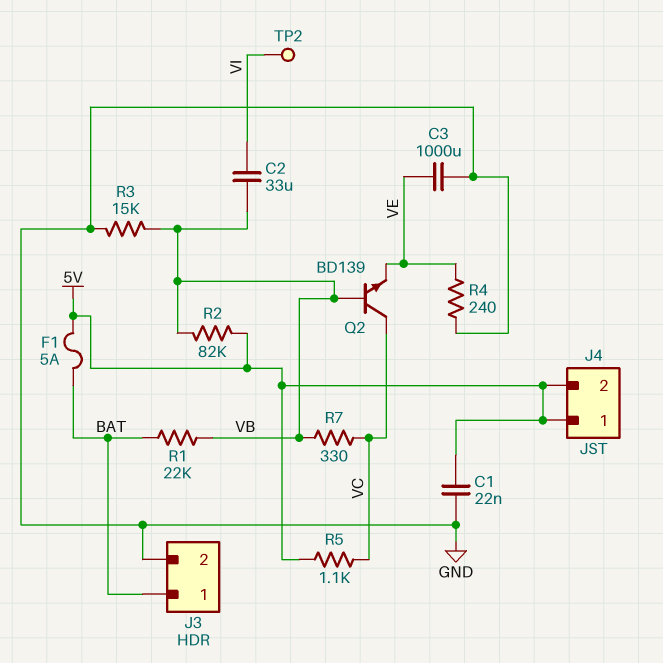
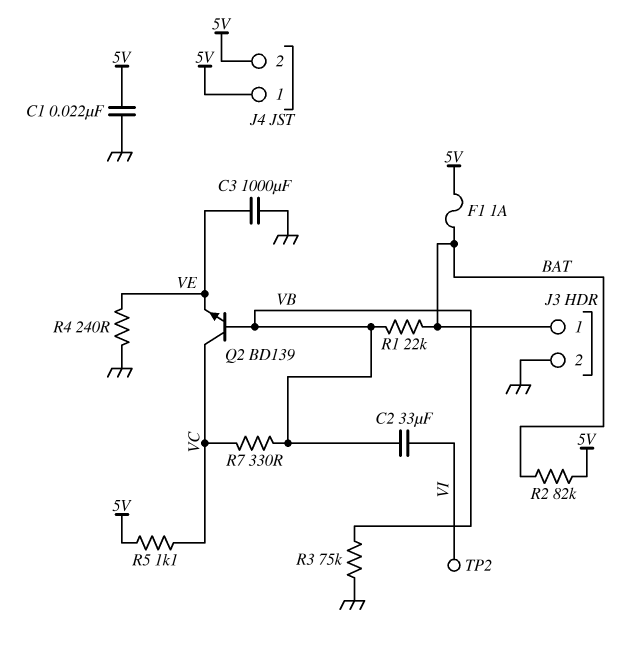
F1: 5A (5V, BAT) -> 1A (5V, BAT)
R2: 82k (5V, VB) -> 82k (5V, BAT)
R3: 15k (GND, VB) -> 75k (GND, VB)

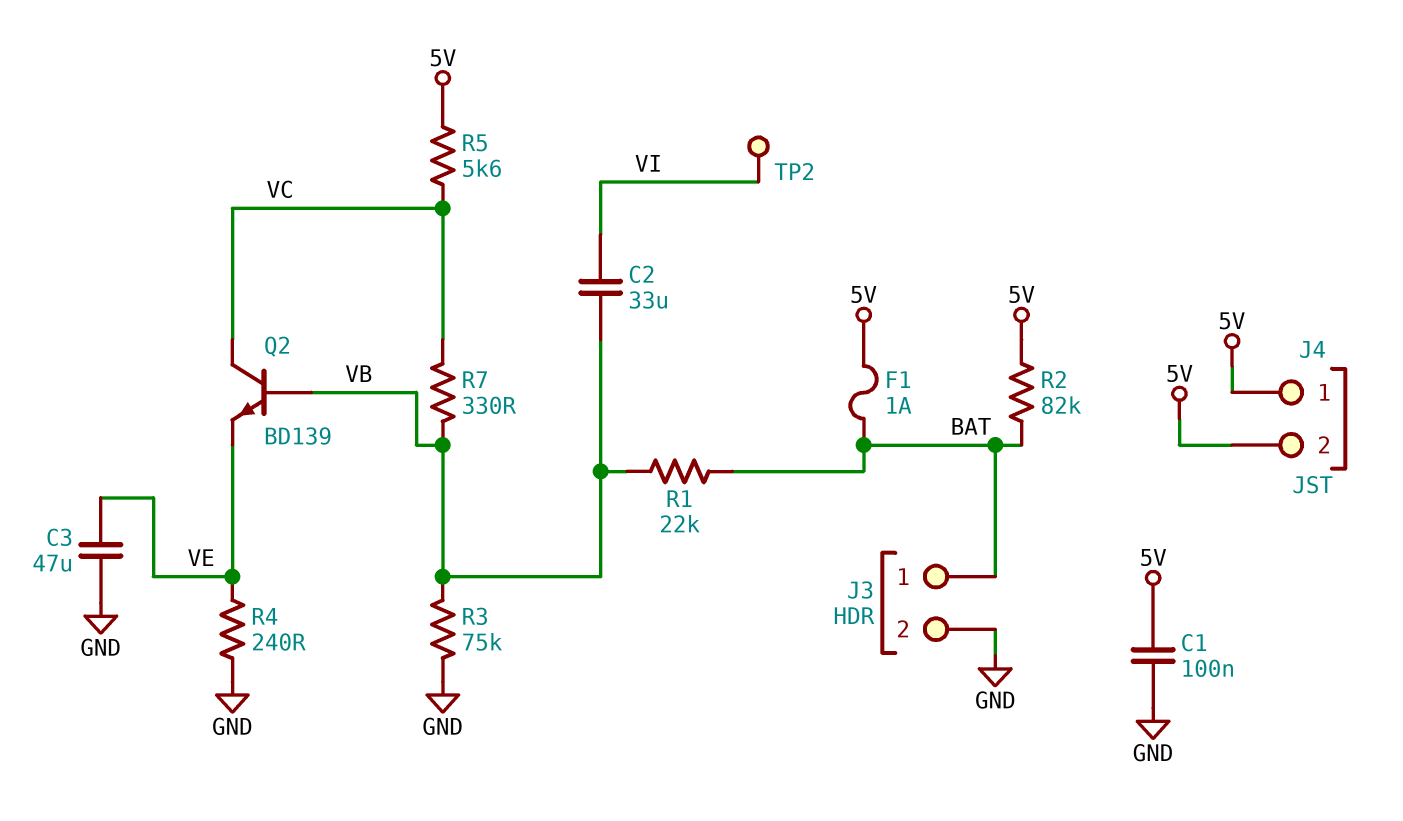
C1: 22nF (5V, GND) -> 100nF (5V, GND)
C3: 1000uF (GND, VE) -> 47uF (GND, VE)
R5: 1.1k (5V, VC) -> 5.6k (5V, VC)

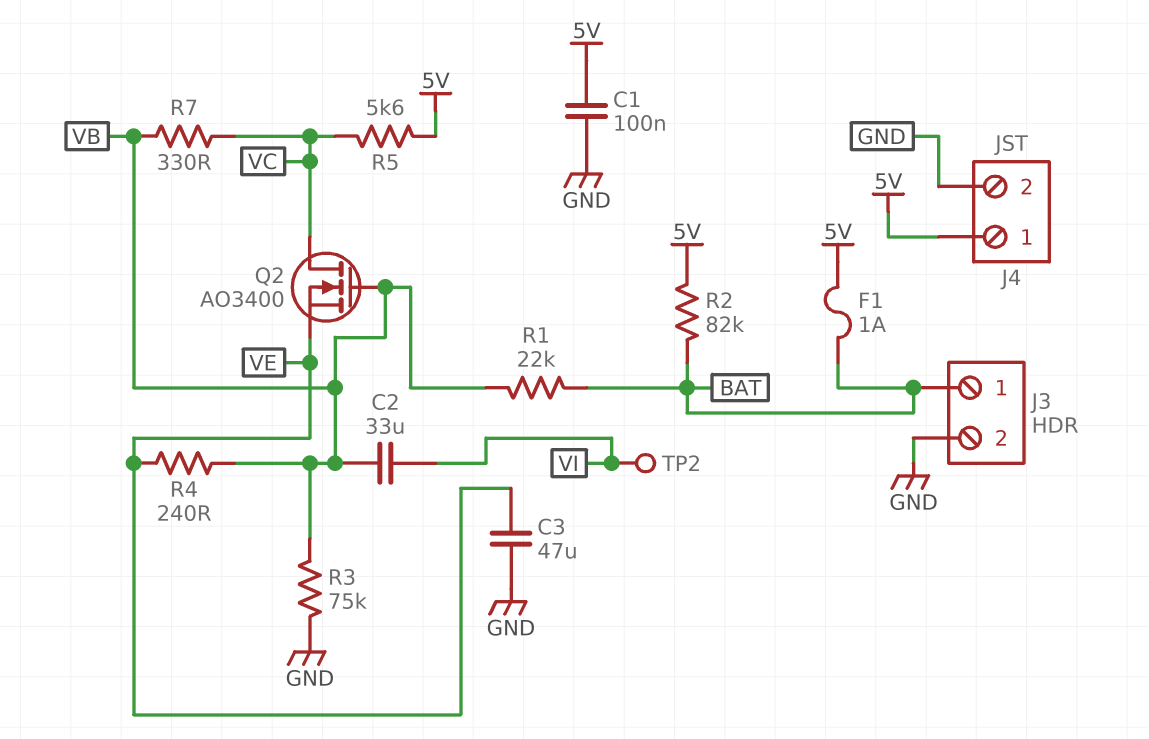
J4 pin 2: 5V -> GND
Q2: NPN BD139 (B VB, C VC, E VE) -> NMOS AO3400 (G VB, D VC, S VE)
R4: 240 (GND, VE) -> 240 (VB, VE)

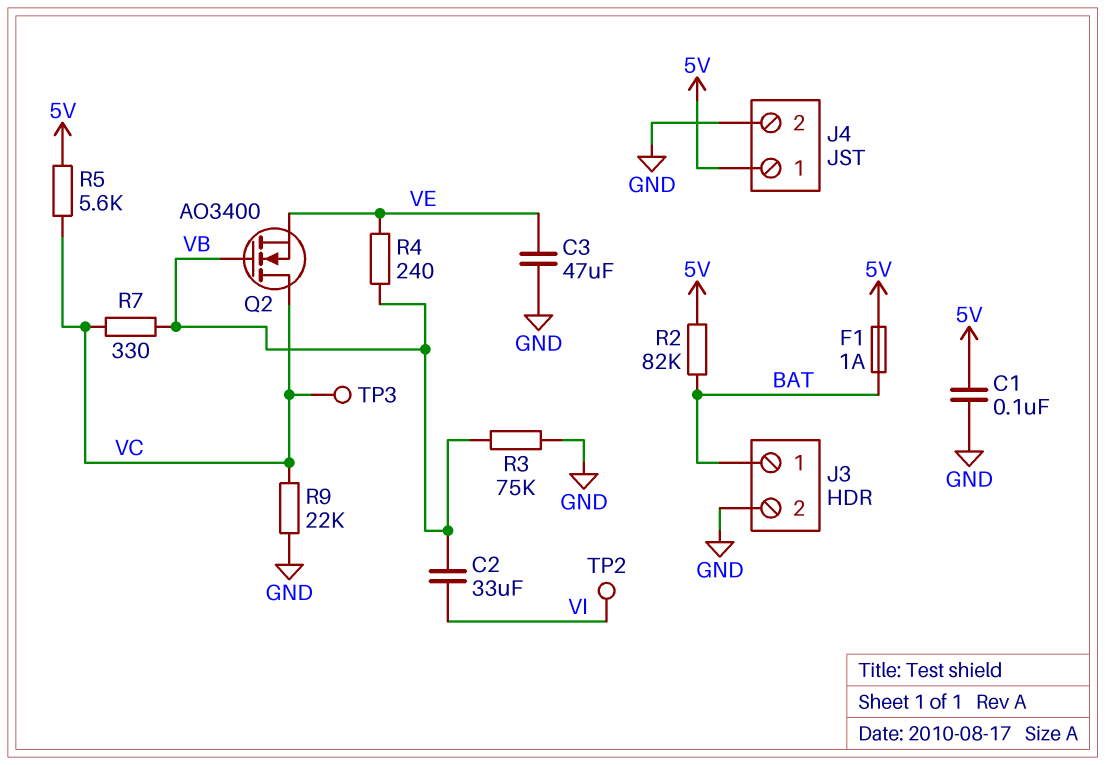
R1: 22k (BAT, VB) -> none
R9: none -> 22k (GND, VC)
TP3: none -> test point (VC)

